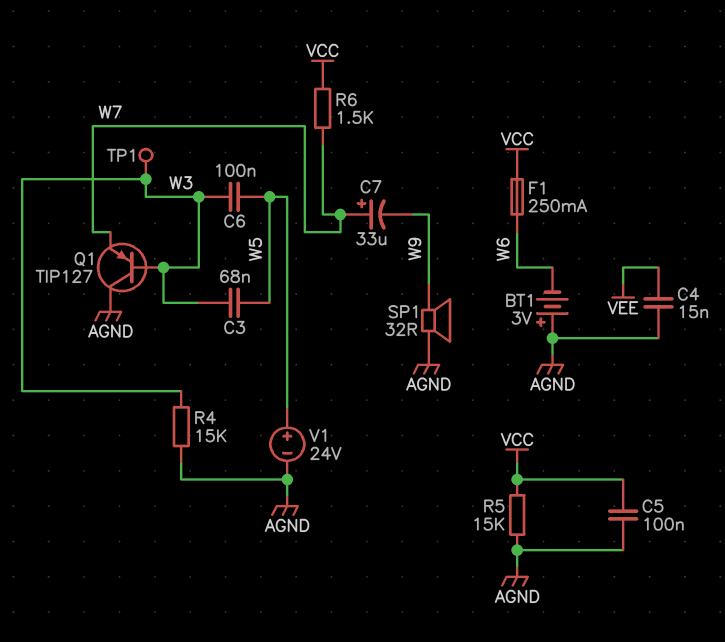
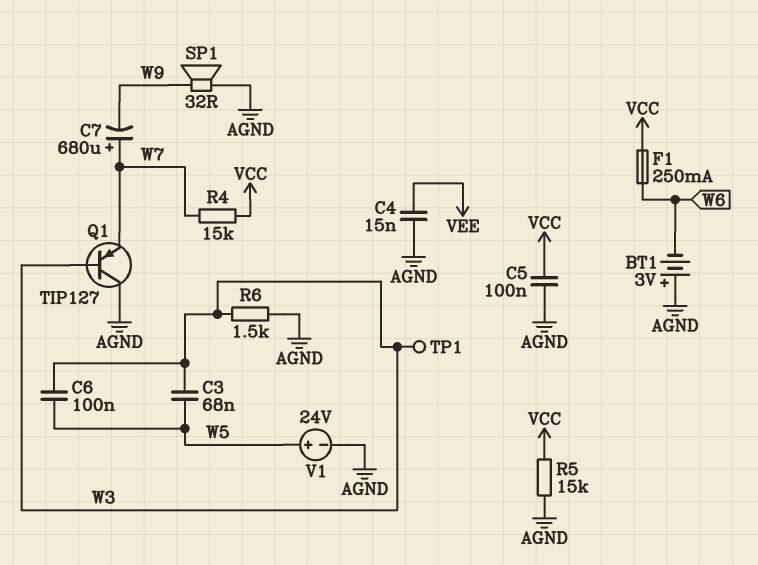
C7: 33uF (plus W7, minus W9) -> 680uF (plus W7, minus W9)
R4: 15k (AGND, W3) -> 15k (VCC, W7)
R6: 1.5k (VCC, W7) -> 1.5k (AGND, W3)

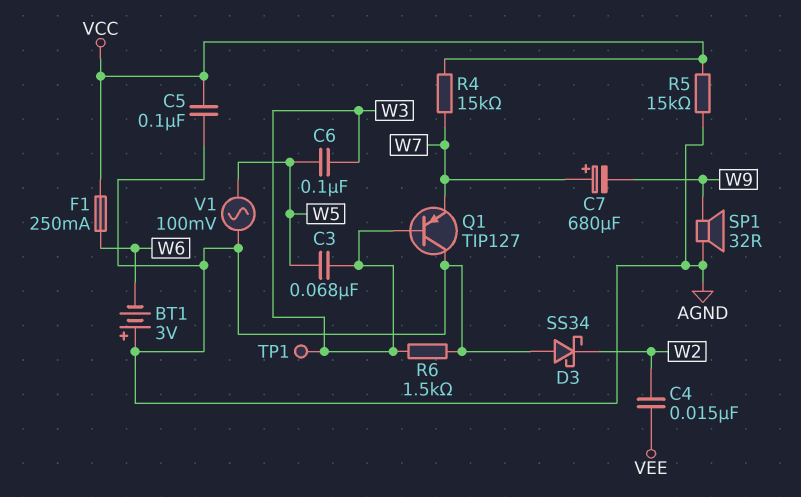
C4: 15nF (AGND, VEE) -> 15nF (VEE, W2)
D3: none -> schottky SS34 (A AGND, K W2)
V1: 24V (plus W5, minus AGND) -> AC 100mV (AGND, W5)

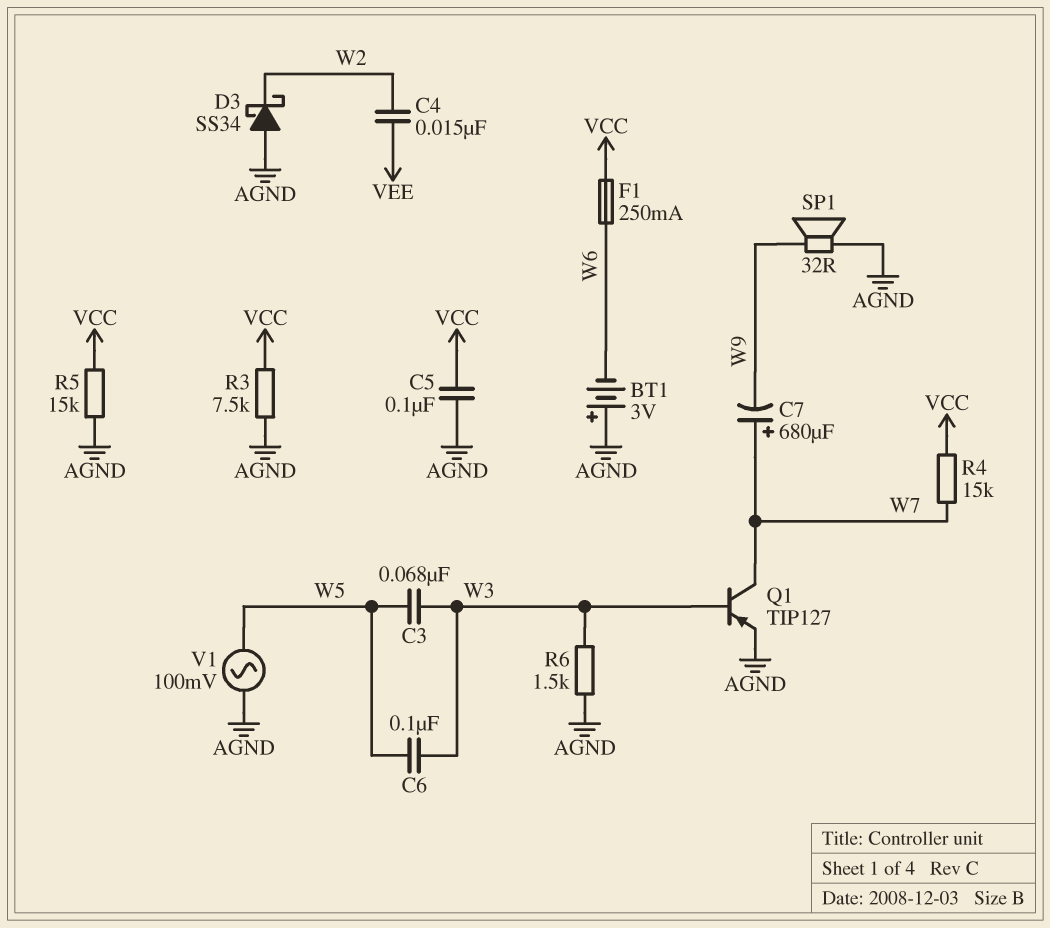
Q1: PNP TIP127 (B W3, C AGND, E W7) -> PNP TIP127 (B W3, C W7, E AGND)
R3: none -> 7.5k (AGND, VCC)
TP1: test point (W3) -> none

